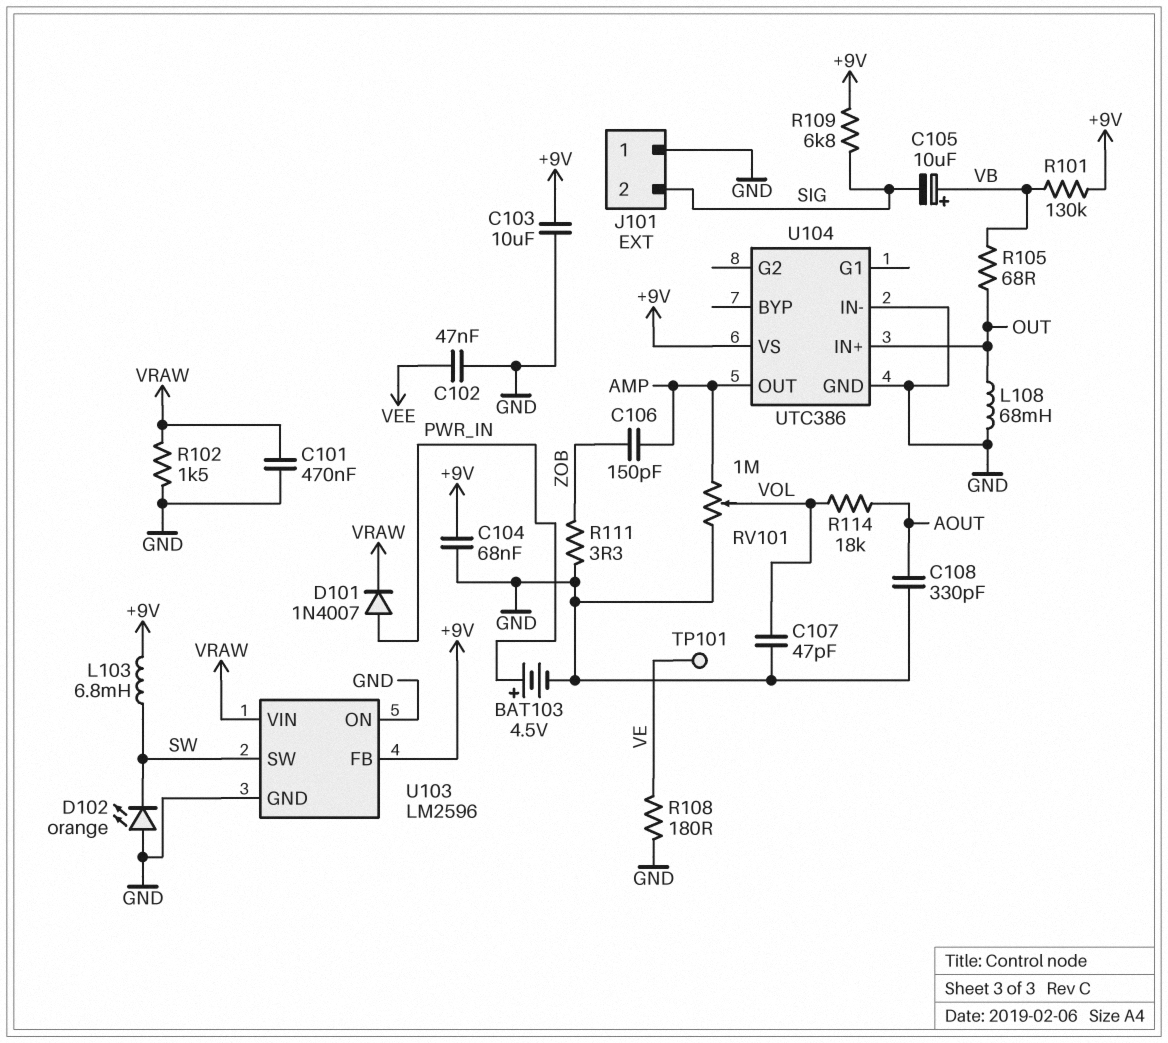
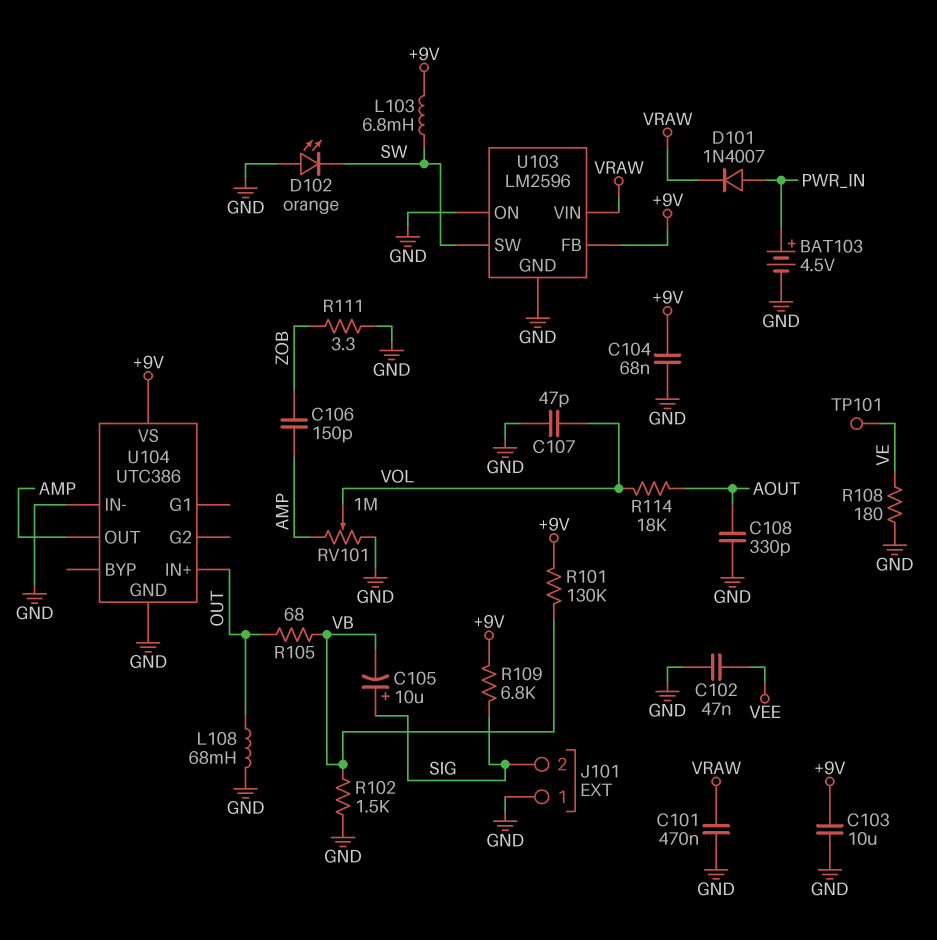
C105: 10uF (plus VB, minus SIG) -> 10uF (plus SIG, minus VB)
R102: 1.5k (GND, VRAW) -> 1.5k (GND, VB)

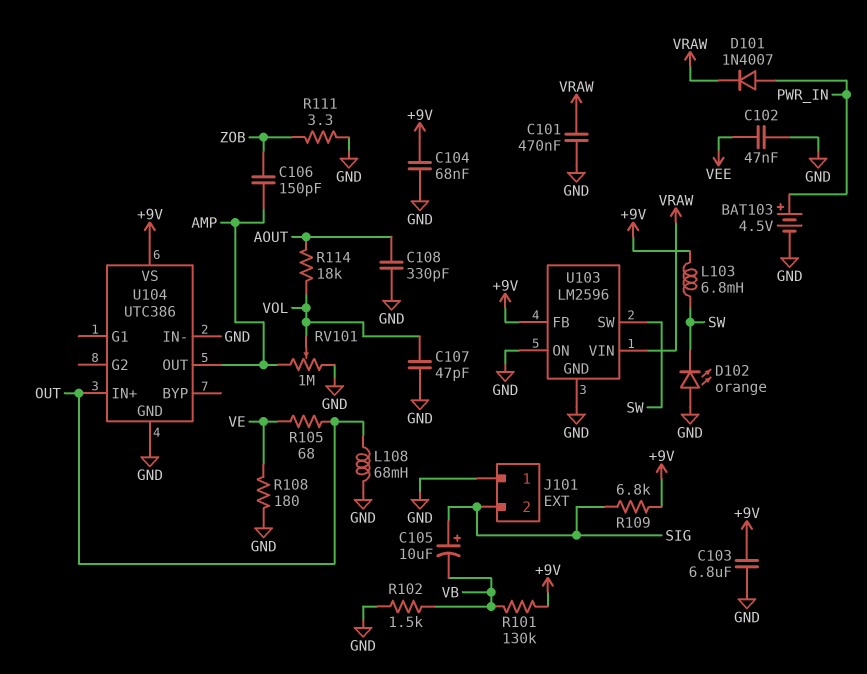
C103: 10uF (+9V, GND) -> 6.8uF (+9V, GND)
R105: 68 (OUT, VB) -> 68 (OUT, VE)
TP101: test point (VE) -> none

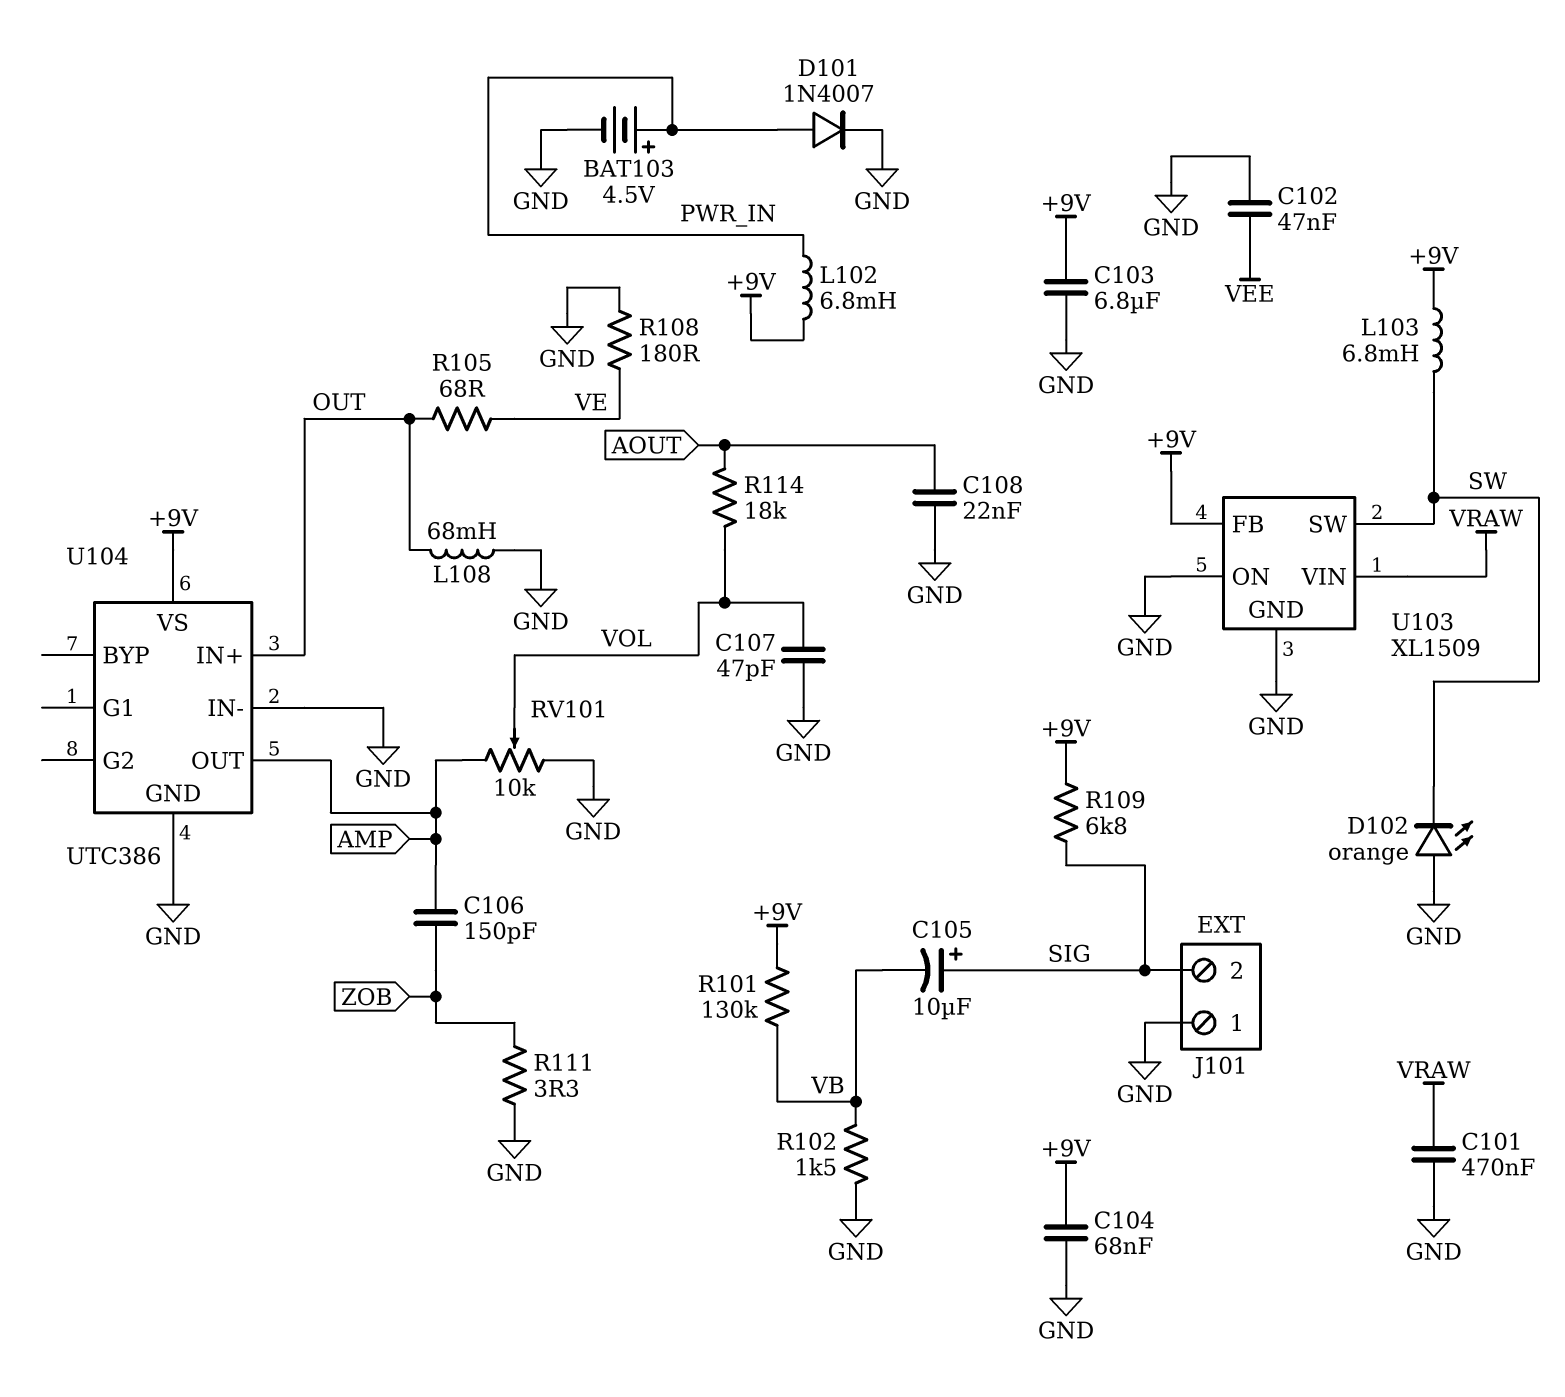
C108: 330pF (AOUT, GND) -> 22nF (AOUT, GND)
D101: diode 1N4007 (A PWR_IN, K VRAW) -> diode 1N4007 (A PWR_IN, K GND)
L102: none -> 6.8mH (+9V, PWR_IN)
RV101: 1M (AMP, GND, wiper VOL) -> 10k (AMP, GND, wiper VOL)
U103: LM2596 -> XL1509

